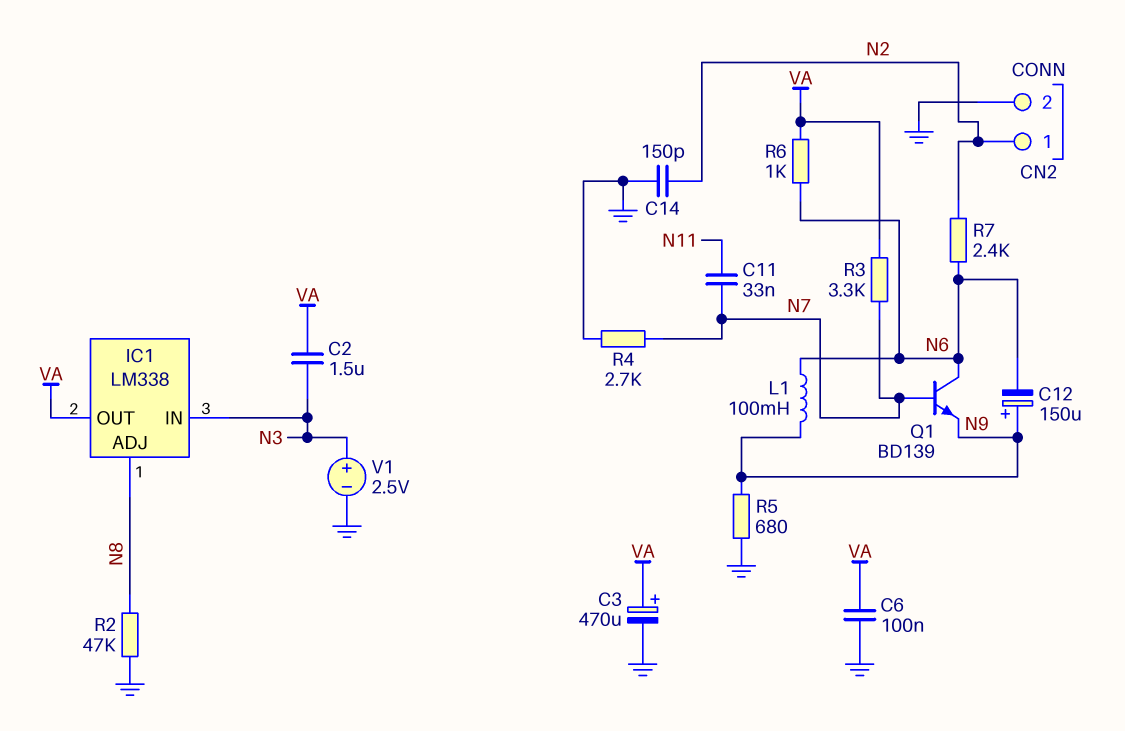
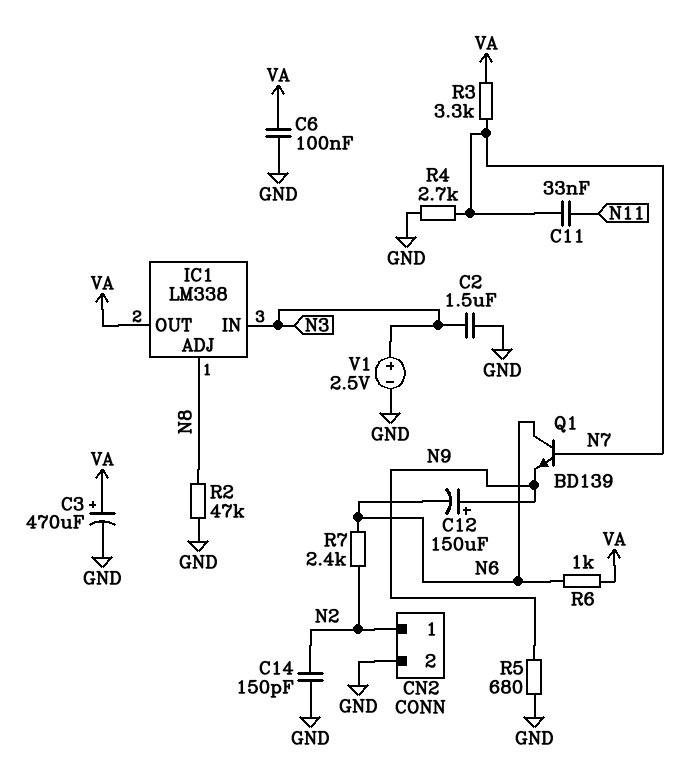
C2: 1.5uF (N3, VA) -> 1.5uF (GND, N3)
L1: 100mH (N6, N9) -> none

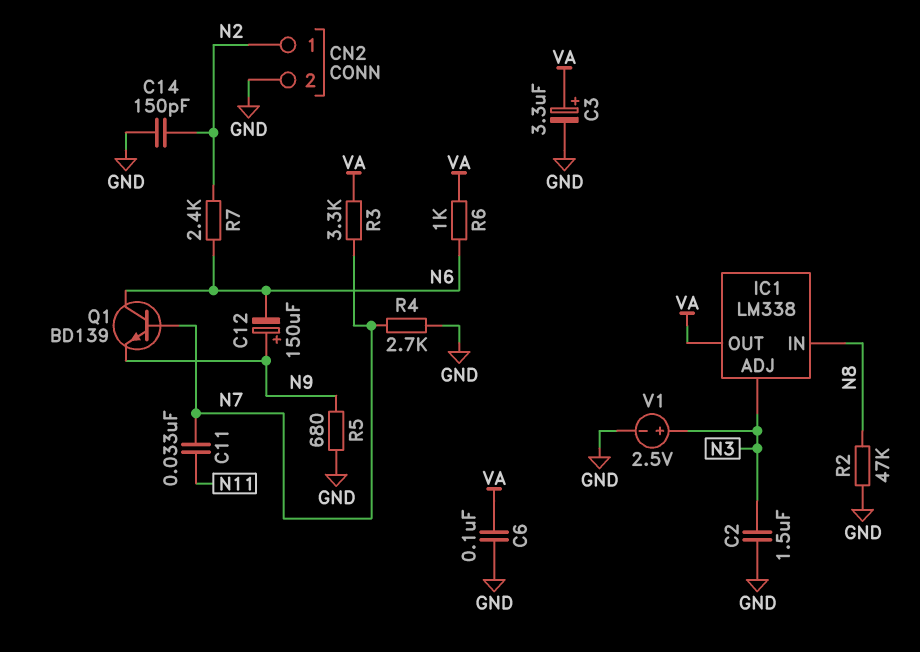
C3: 470uF (plus VA, minus GND) -> 3.3uF (plus VA, minus GND)
IC1 pin ADJ: N8 -> N3
IC1 pin IN: N3 -> N8

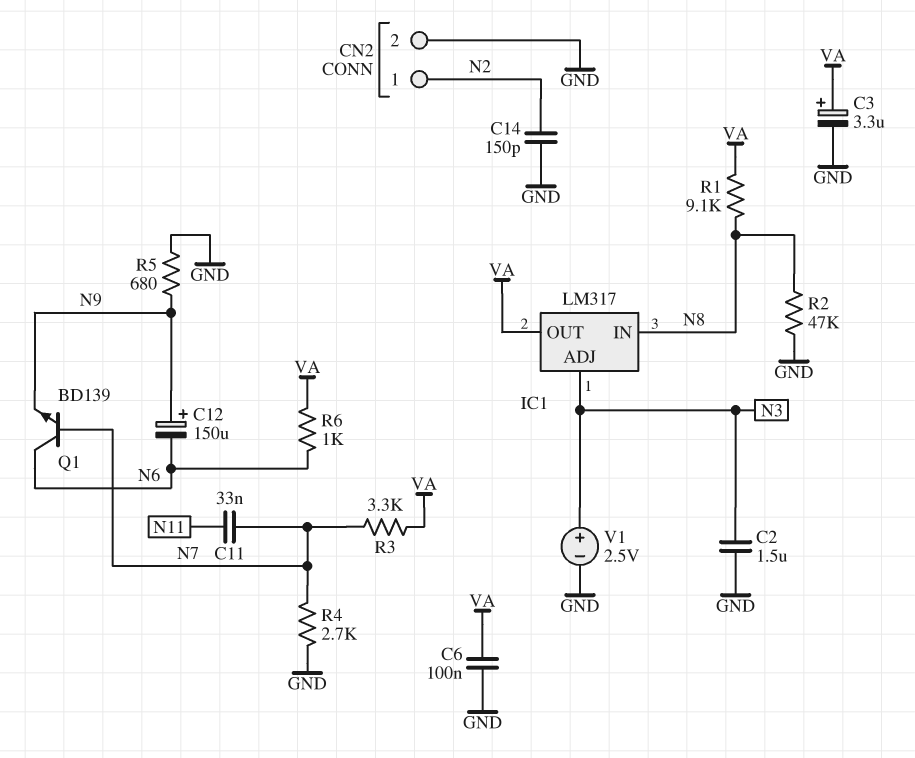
IC1: LM338 -> LM317
R1: none -> 9.1k (N8, VA)
R7: 2.4k (N2, N6) -> none

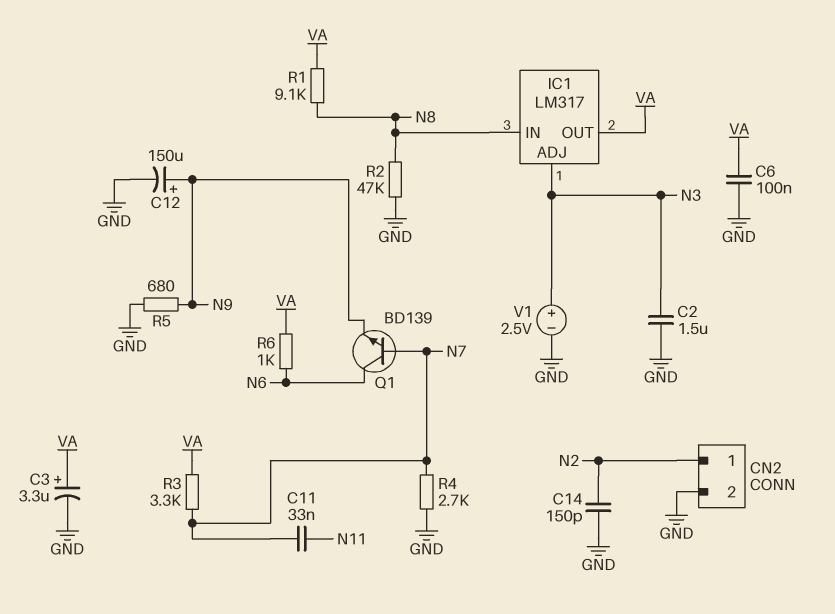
C12: 150uF (plus N9, minus N6) -> 150uF (plus N9, minus GND)

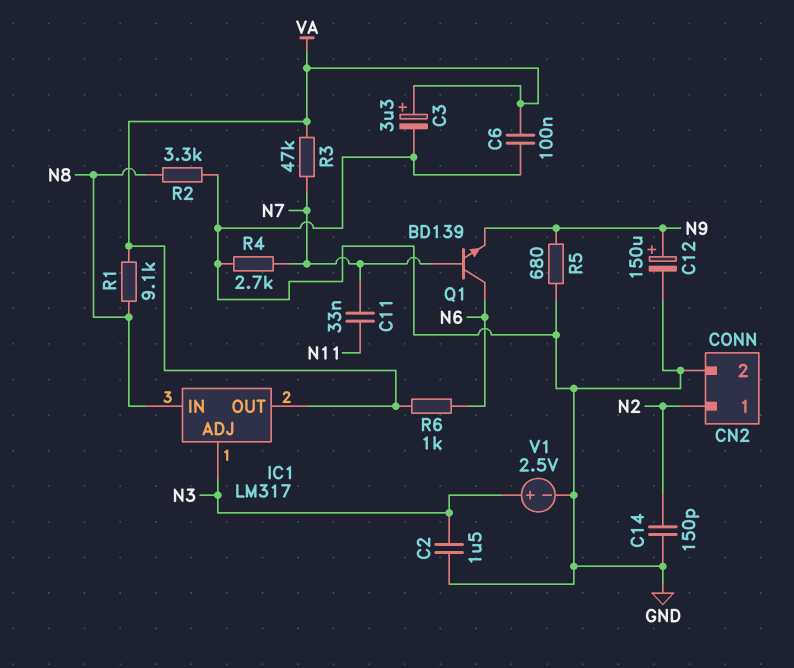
R2: 47k (GND, N8) -> 3.3k (GND, N8)
R3: 3.3k (N7, VA) -> 47k (N7, VA)

